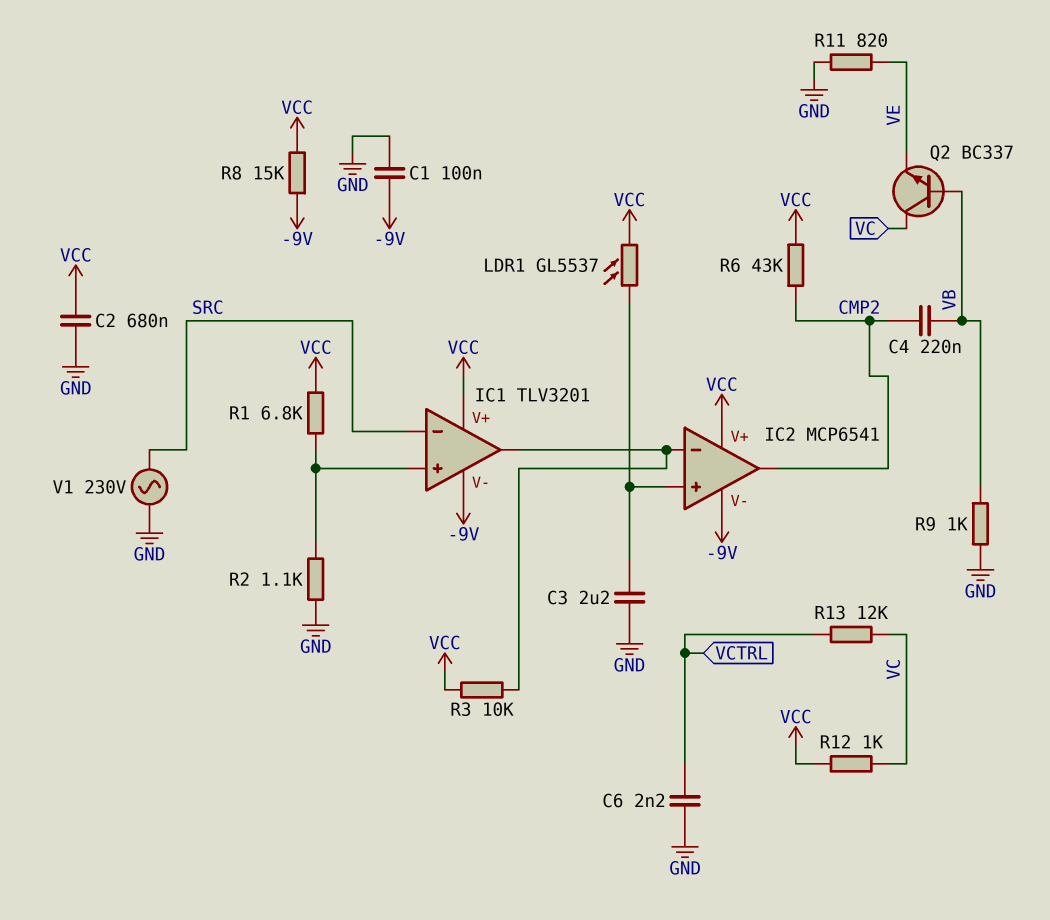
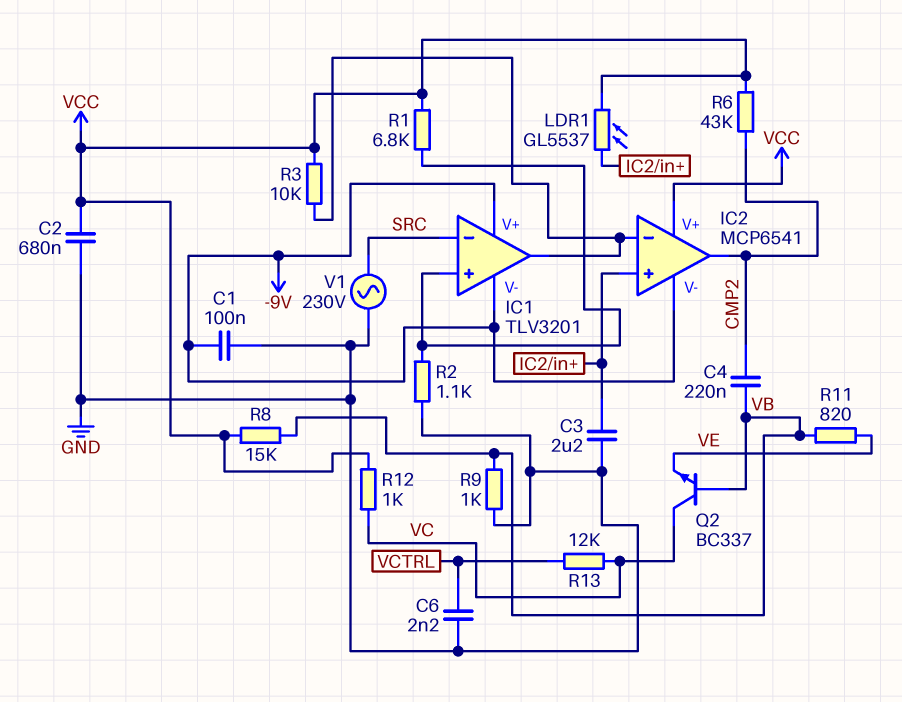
IC1 pin V+: VCC -> -9V
R8: 15k (-9V, VCC) -> 15k (VB, VCC)
R11: 820 (GND, VE) -> 820 (VB, VE)

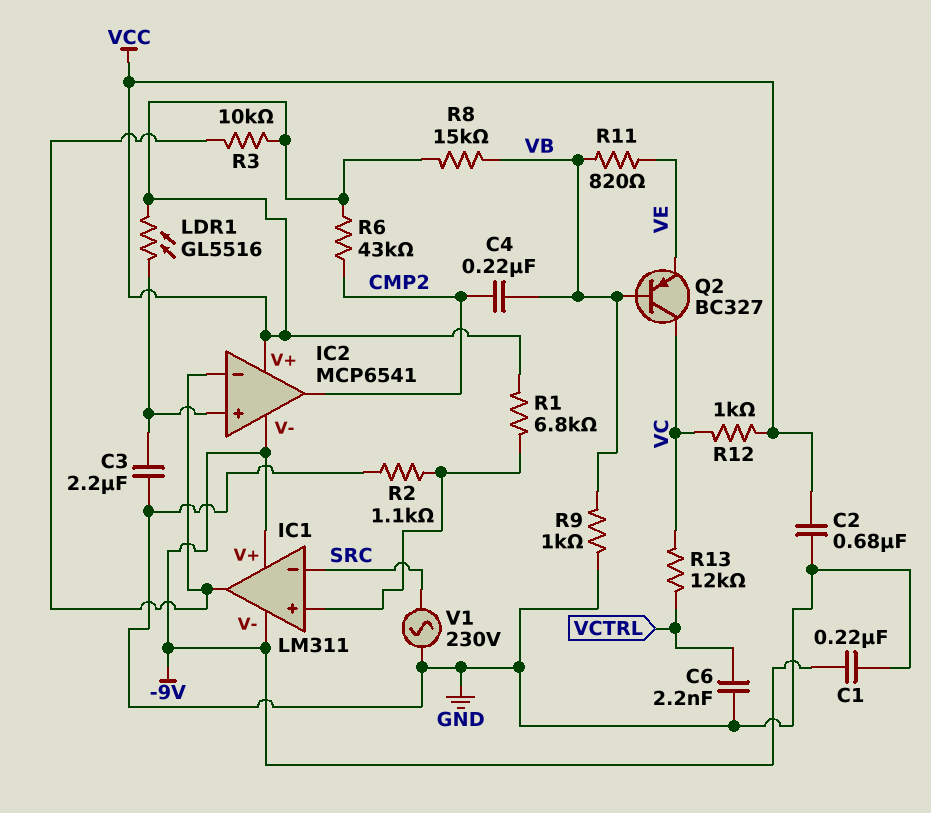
C1: 100nF (-9V, GND) -> 220nF (-9V, GND)
IC1: TLV3201 -> LM311
LDR1: GL5537 (IC2/in+, VCC) -> GL5516 (IC2/in+, VCC)
Q2: NPN BC337 (B VB, C VC, E VE) -> PNP BC327 (B VB, C VC, E VE)

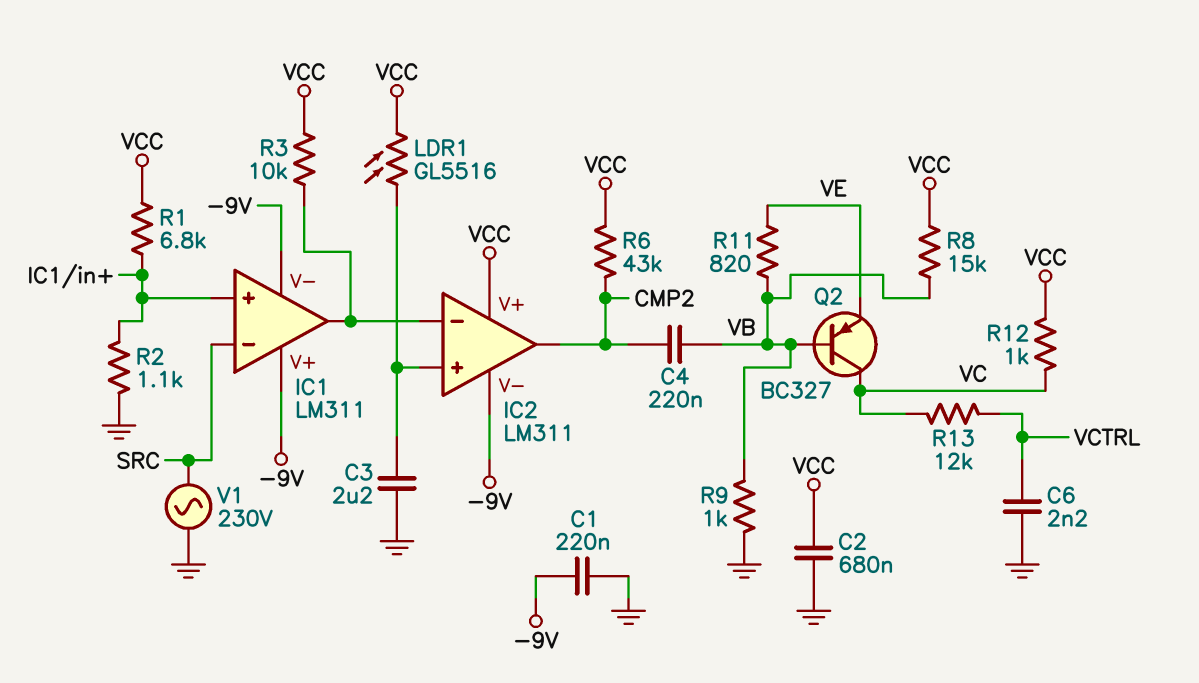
IC2: MCP6541 -> LM311

